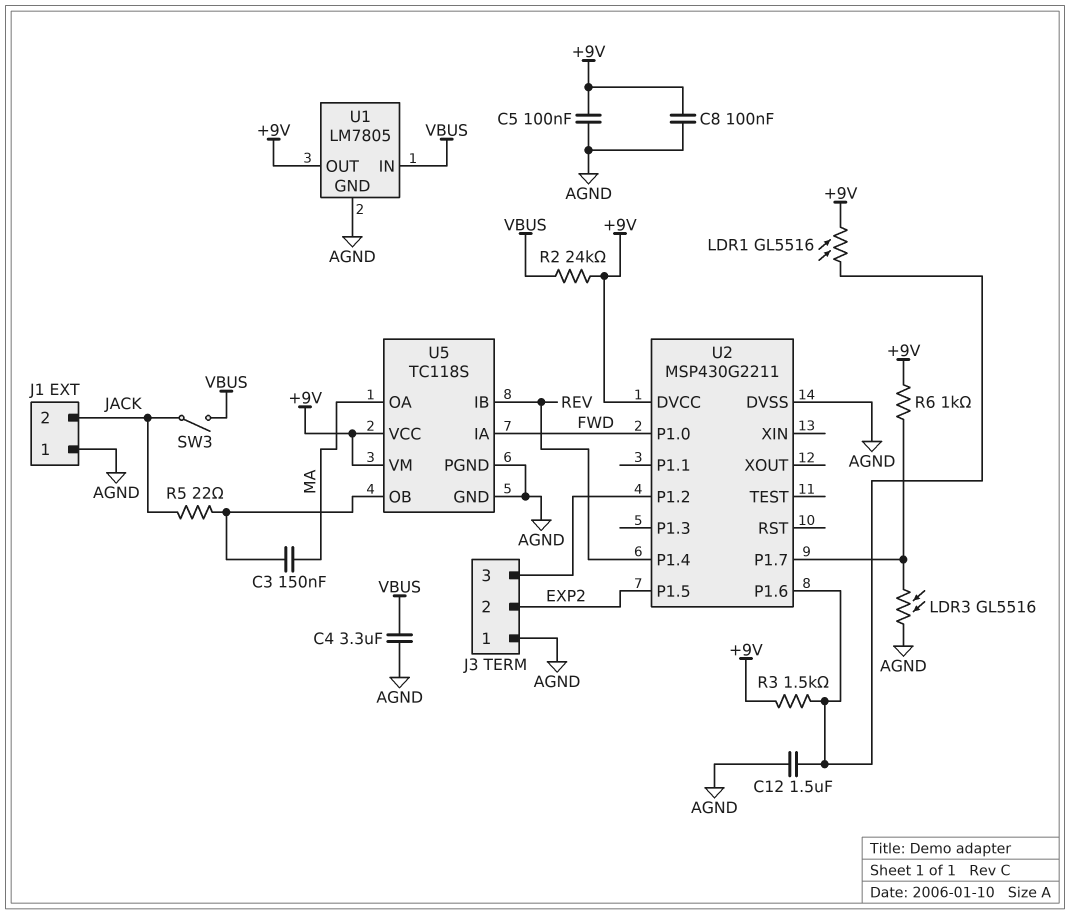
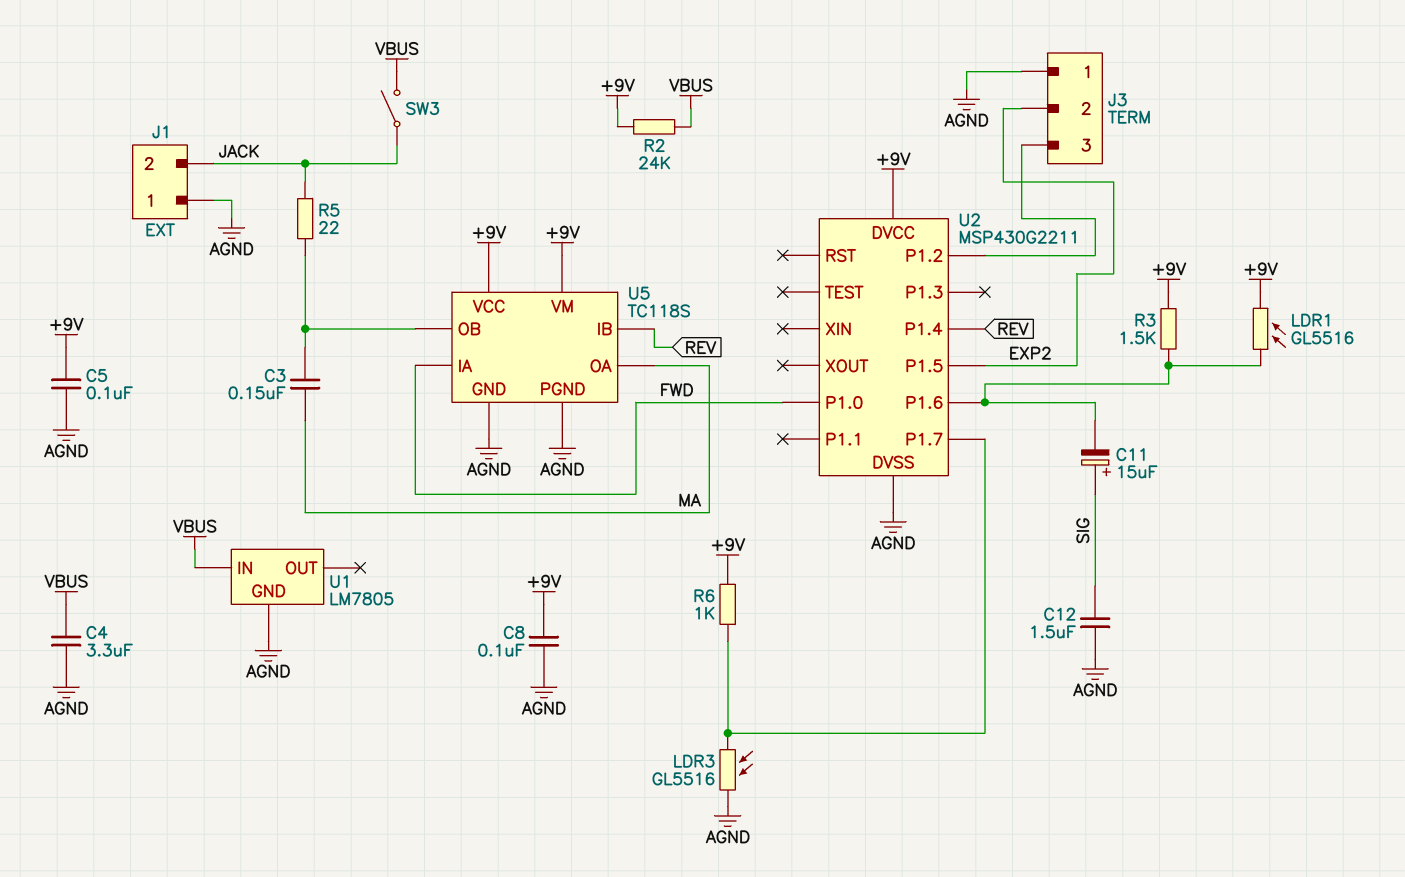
C11: none -> 15uF (plus SIG, minus U2/P1.6)
C12: 1.5uF (AGND, U2/P1.6) -> 1.5uF (AGND, SIG)
U1 pin OUT: +9V -> none

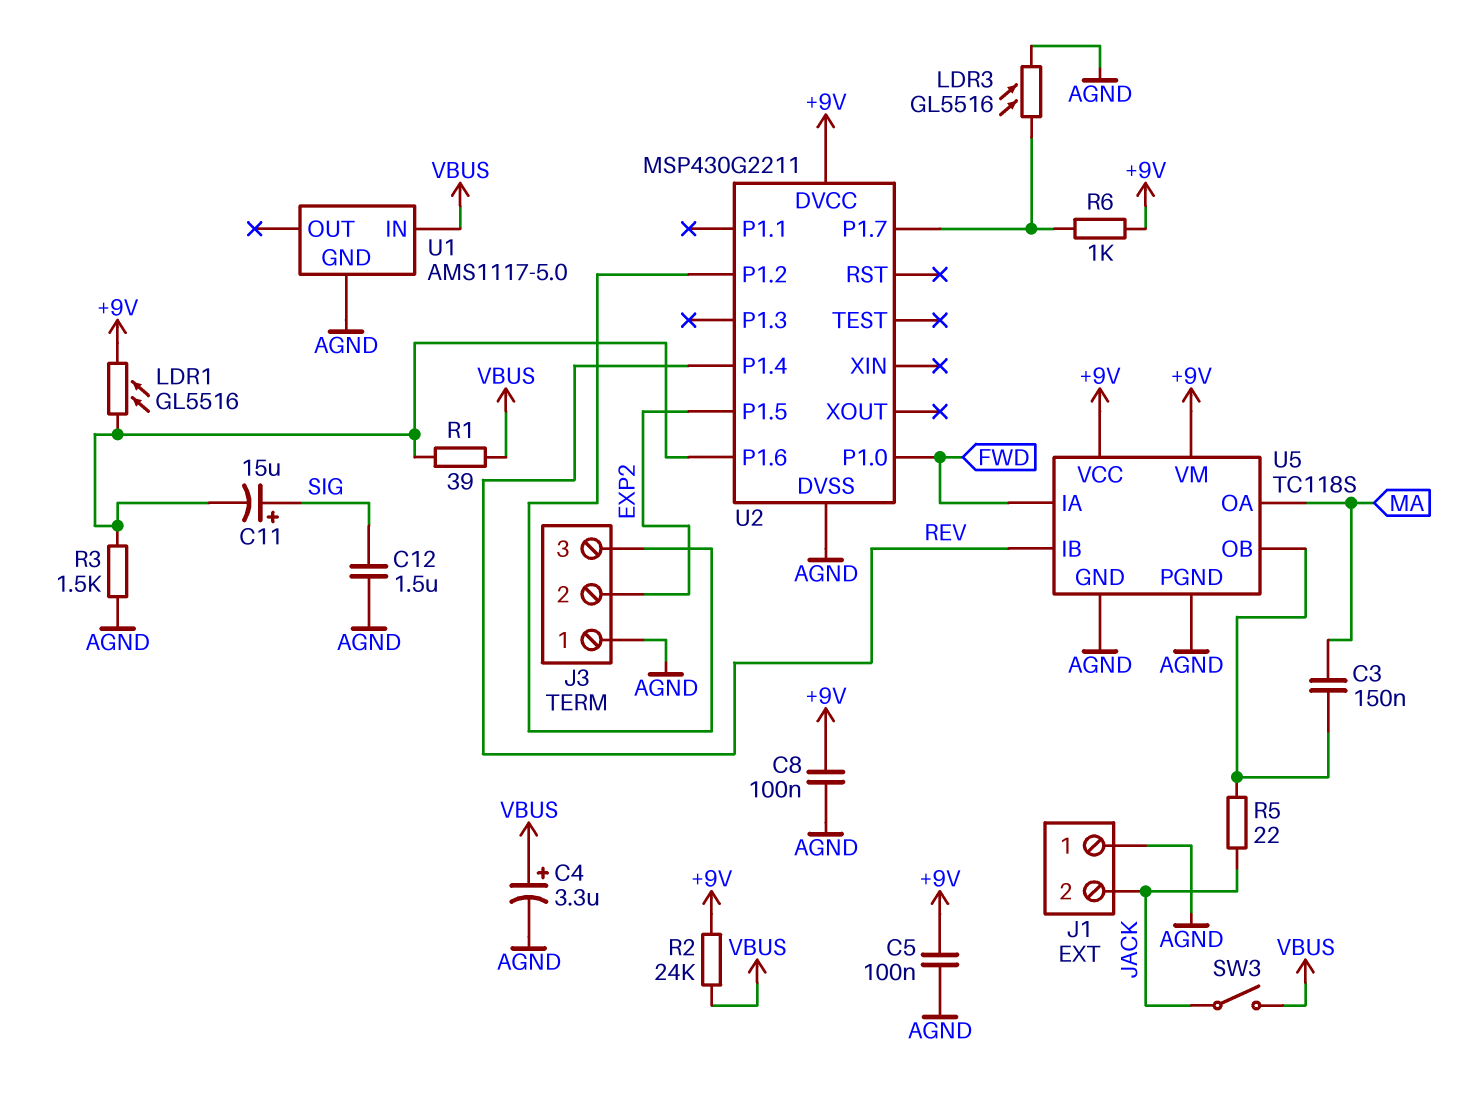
C4: 3.3uF (AGND, VBUS) -> 3.3uF (plus VBUS, minus AGND)
R1: none -> 39 (U2/P1.6, VBUS)
R3: 1.5k (+9V, U2/P1.6) -> 1.5k (AGND, U2/P1.6)
U1: LM7805 -> AMS1117-5.0

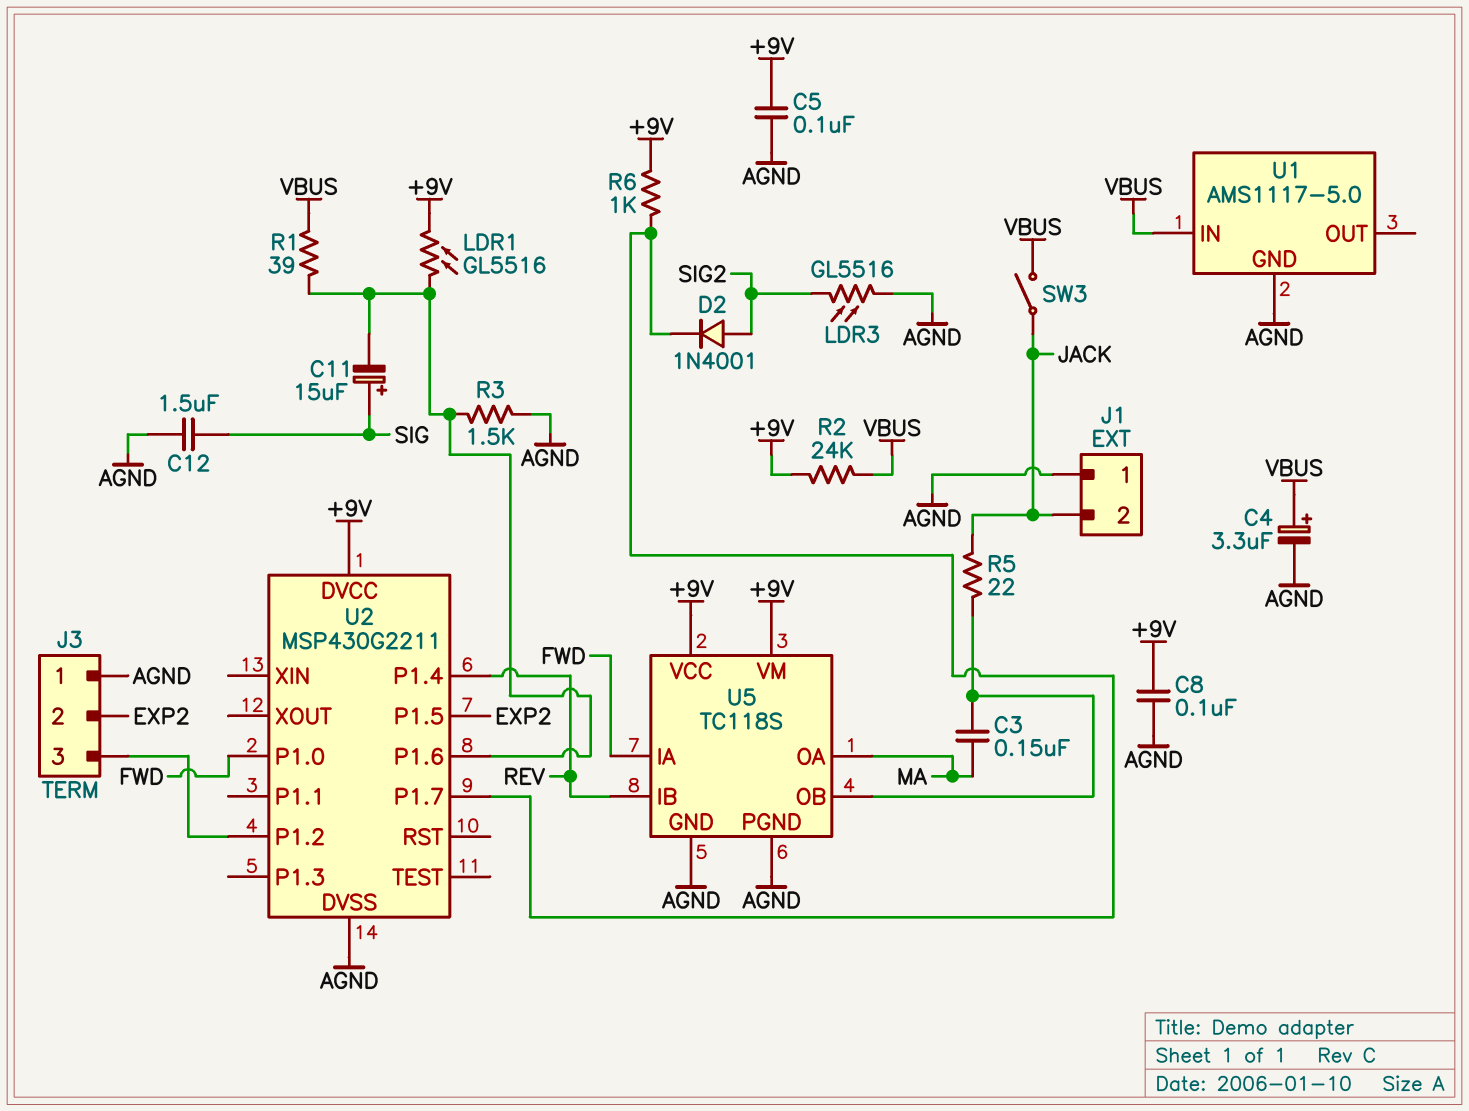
D2: none -> diode 1N4001 (A SIG2, K U2/P1.7)
LDR3: GL5516 (AGND, U2/P1.7) -> GL5516 (AGND, SIG2)

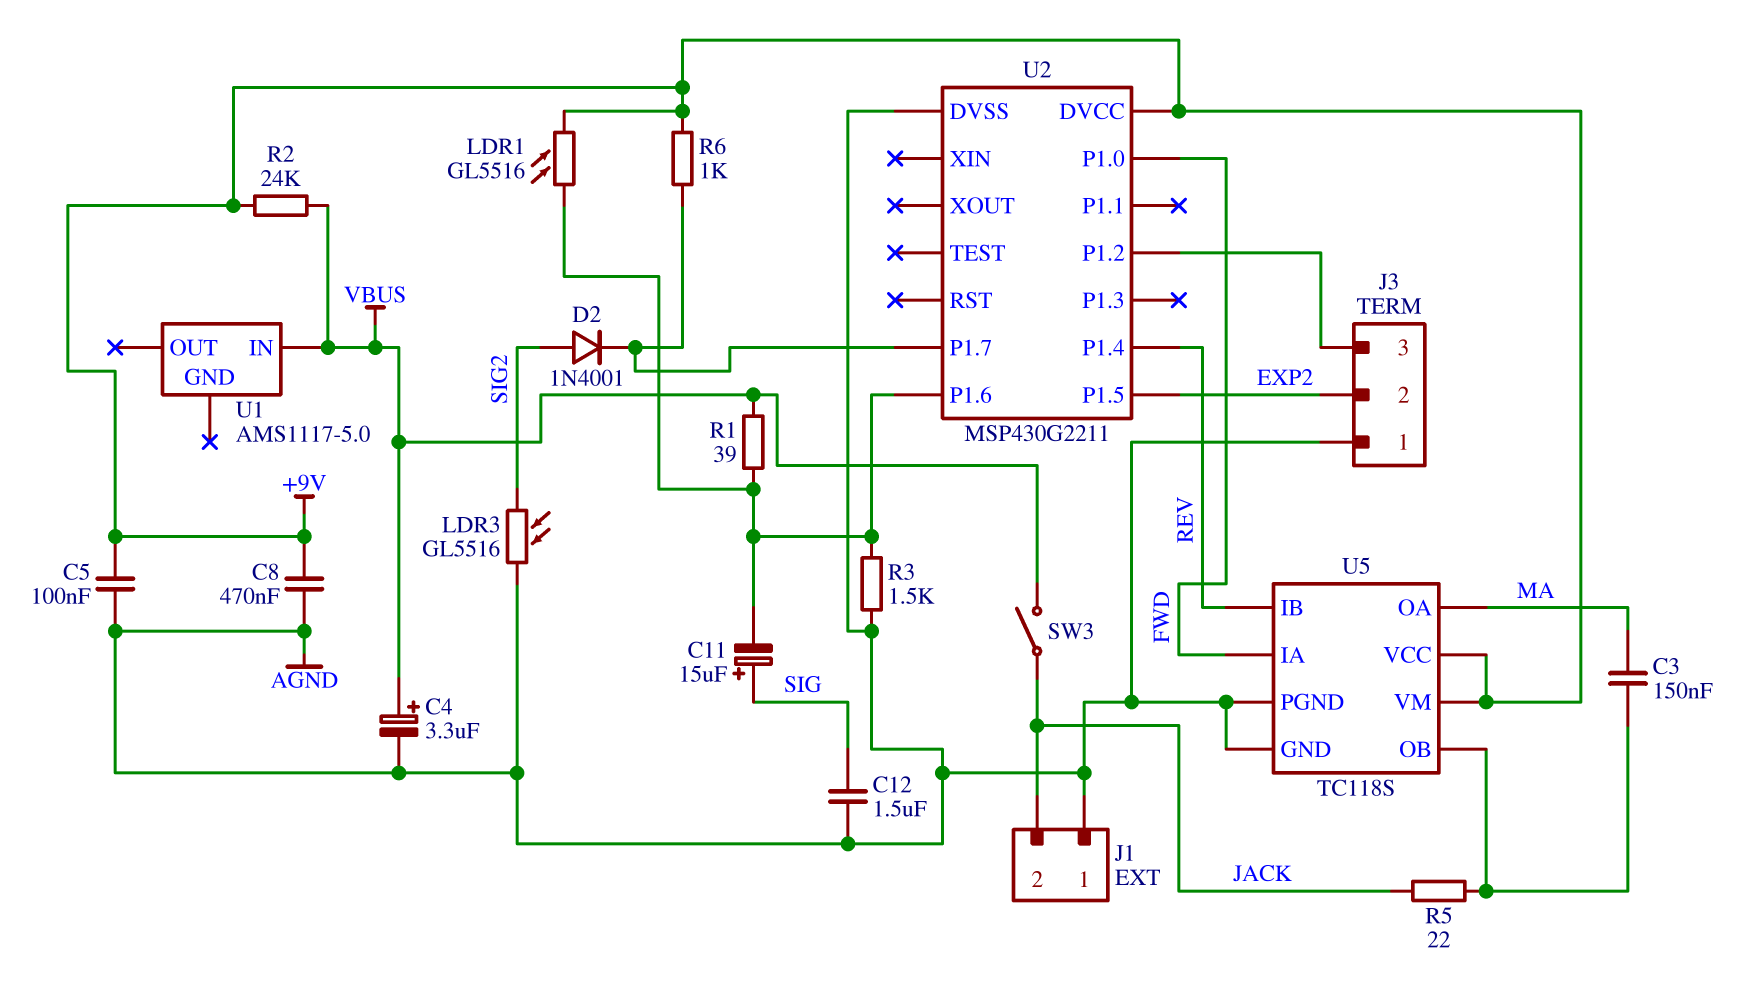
C8: 100nF (+9V, AGND) -> 470nF (+9V, AGND)
U1 pin GND: AGND -> none

